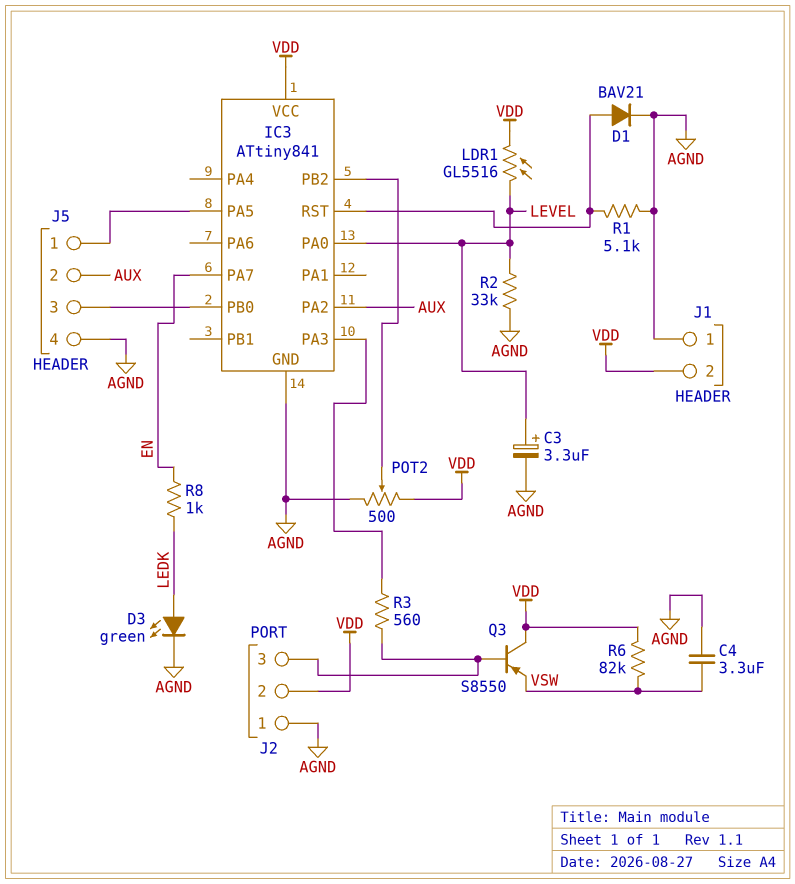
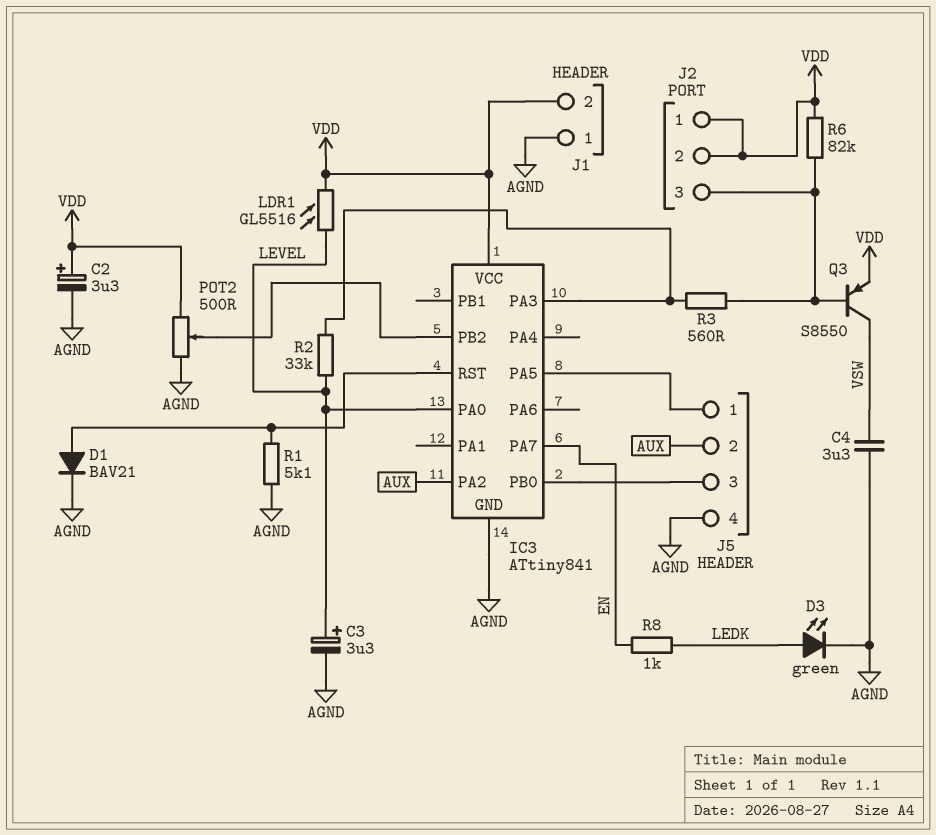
C2: none -> 3.3uF (plus VDD, minus AGND)
J2 pin 1: AGND -> VDD
Q3: PNP S8550 (B J2/3, C VDD, E VSW) -> PNP S8550 (B J2/3, C VSW, E VDD)
R2: 33k (AGND, LEVEL) -> 33k (IC3/PA3, LEVEL)
R6: 82k (VDD, VSW) -> 82k (J2/3, VDD)

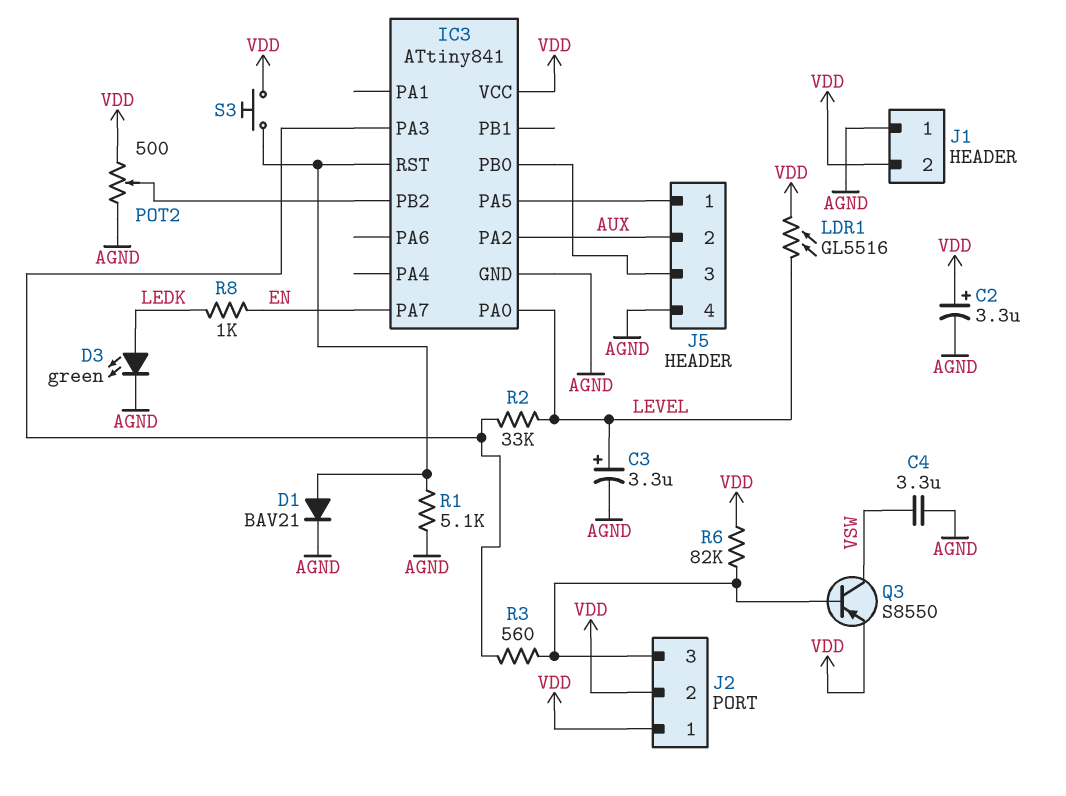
S3: none -> button (IC3/RST, VDD)

